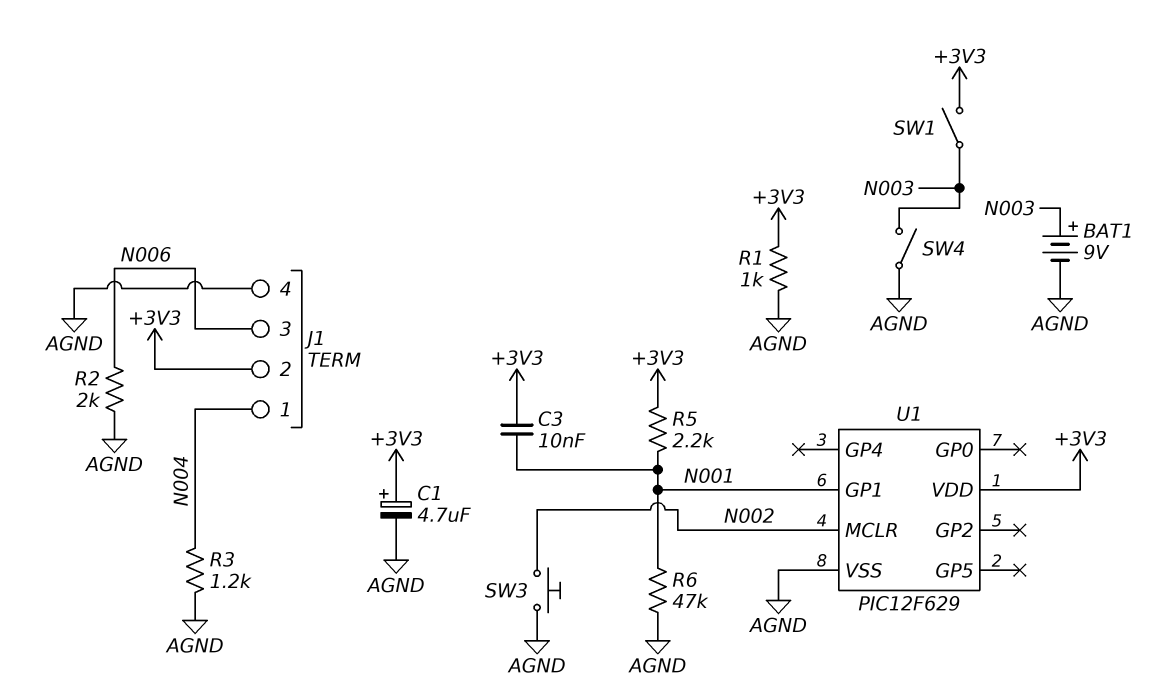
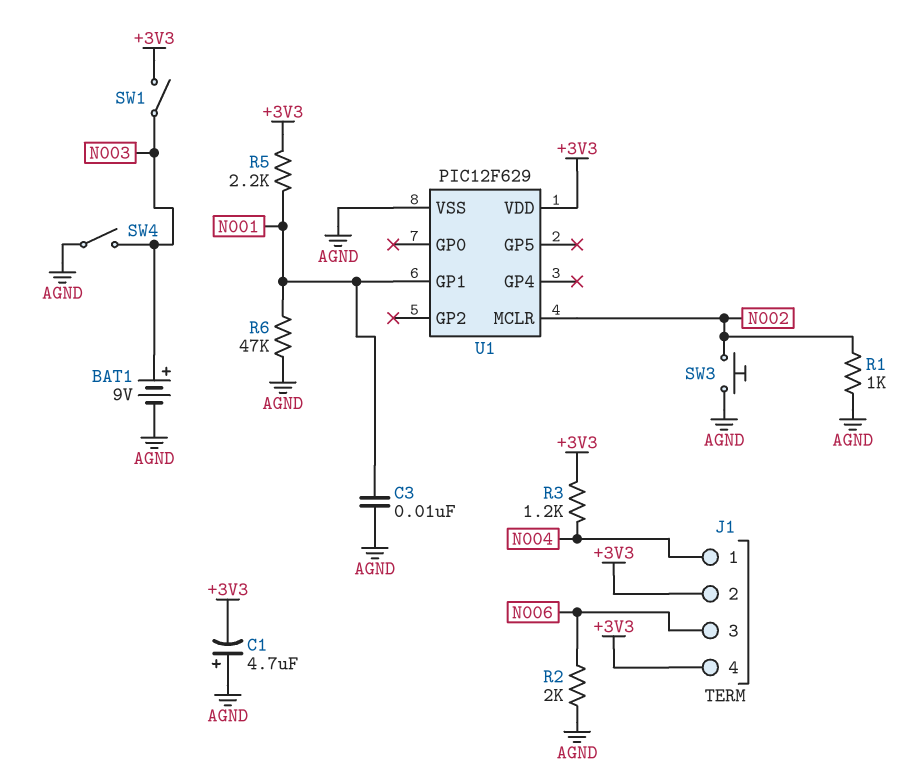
C1: 4.7uF (plus +3V3, minus AGND) -> 4.7uF (plus AGND, minus +3V3)
C3: 10nF (+3V3, N001) -> 10nF (AGND, N001)
J1 pin 4: AGND -> +3V3
R1: 1k (+3V3, AGND) -> 1k (AGND, N002)
R3: 1.2k (AGND, N004) -> 1.2k (+3V3, N004)

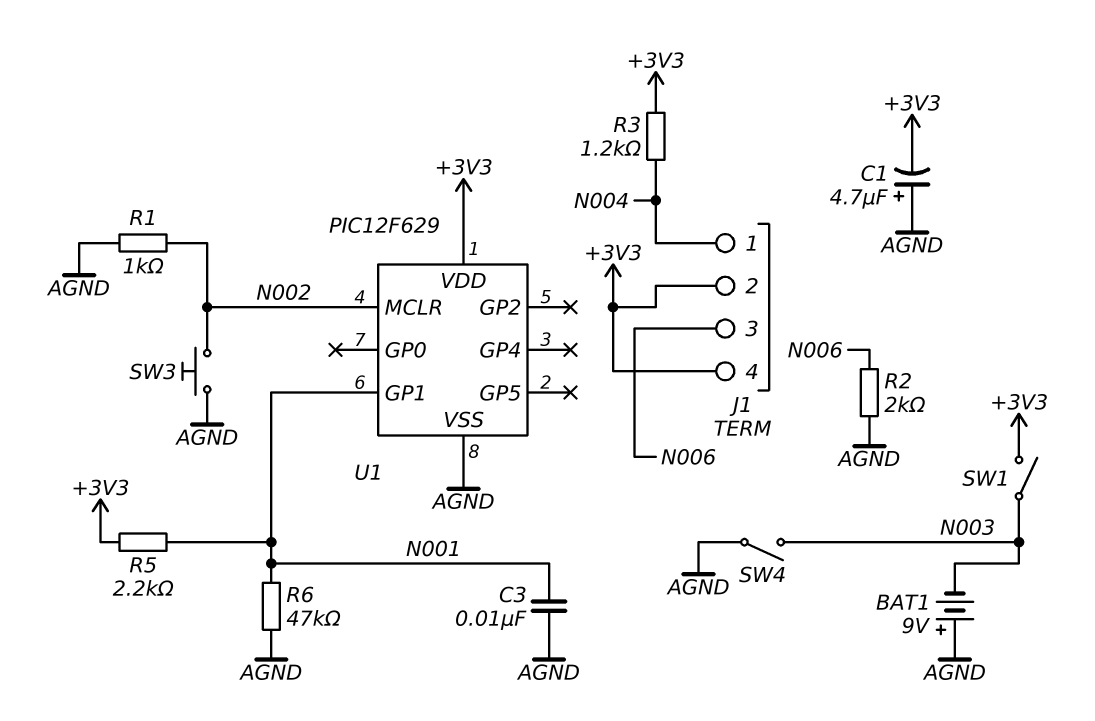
BAT1: 9V (plus N003, minus AGND) -> 9V (plus AGND, minus N003)

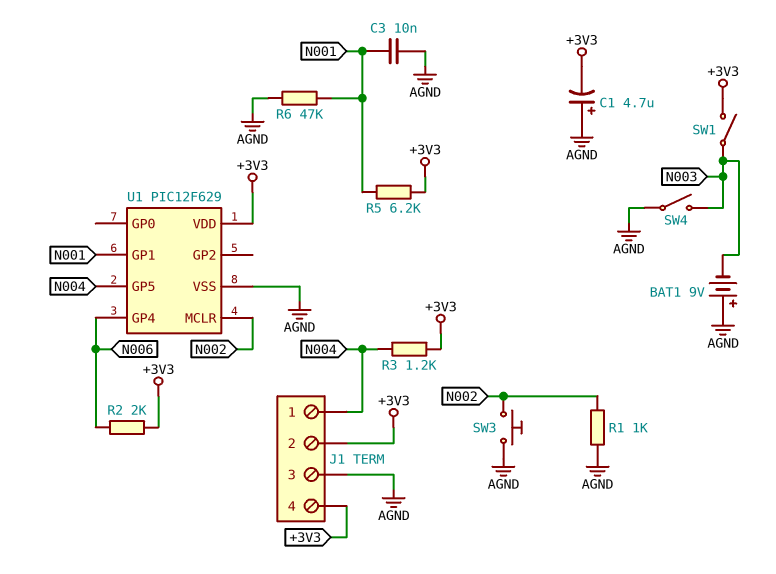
J1 pin 3: N006 -> AGND
R2: 2k (AGND, N006) -> 2k (+3V3, N006)
R5: 2.2k (+3V3, N001) -> 6.2k (+3V3, N001)
U1 pin GP4: none -> N006
U1 pin GP5: none -> N004

